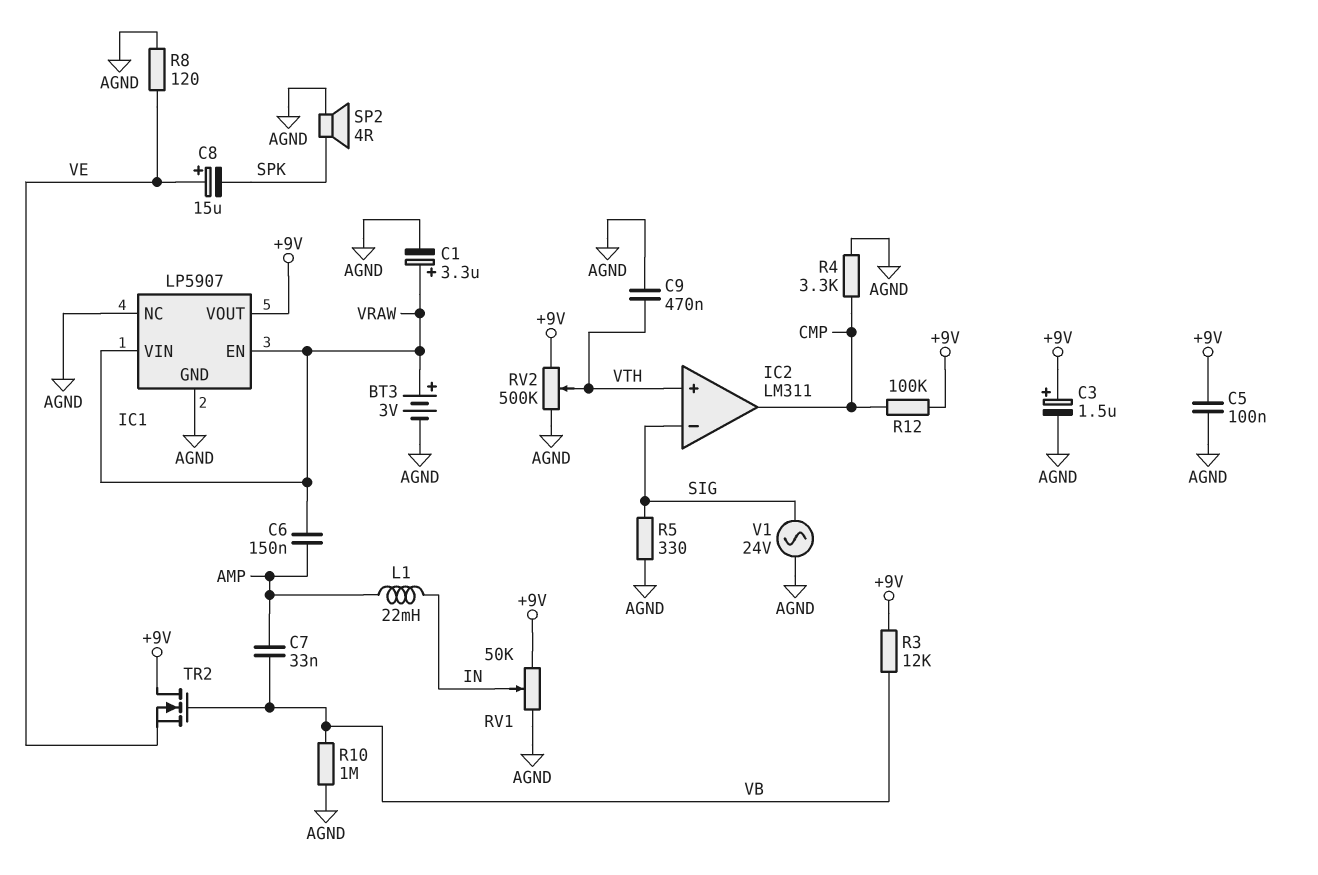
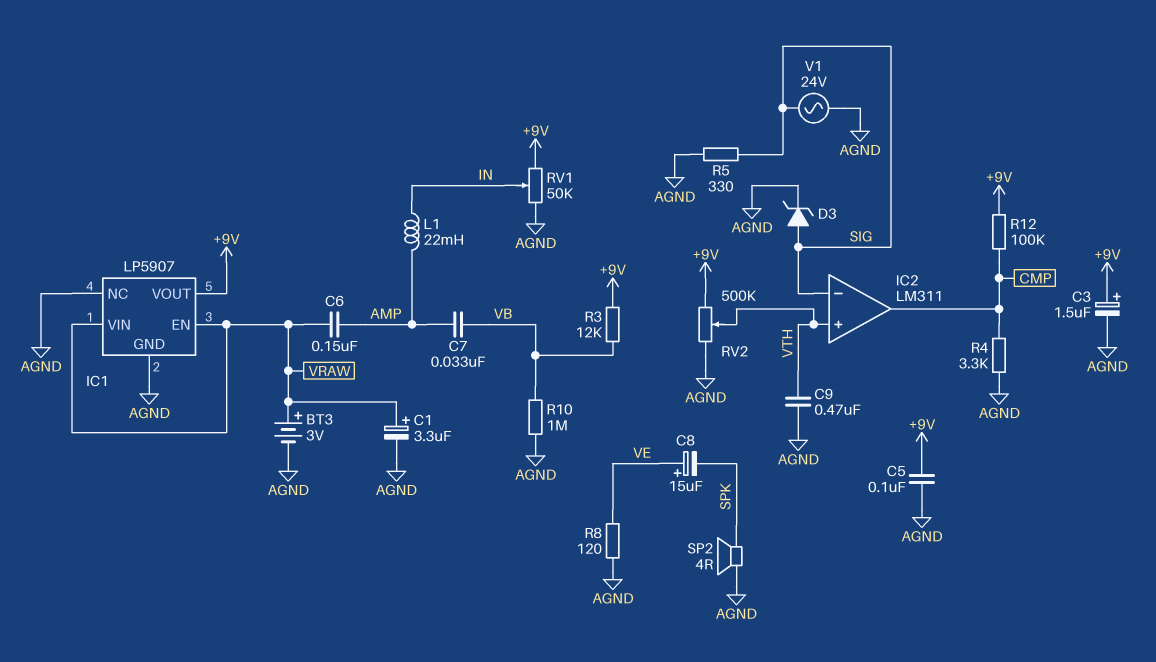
D3: none -> zener (A SIG, K AGND)
TR2: NMOS (G VB, D +9V, S VE) -> none

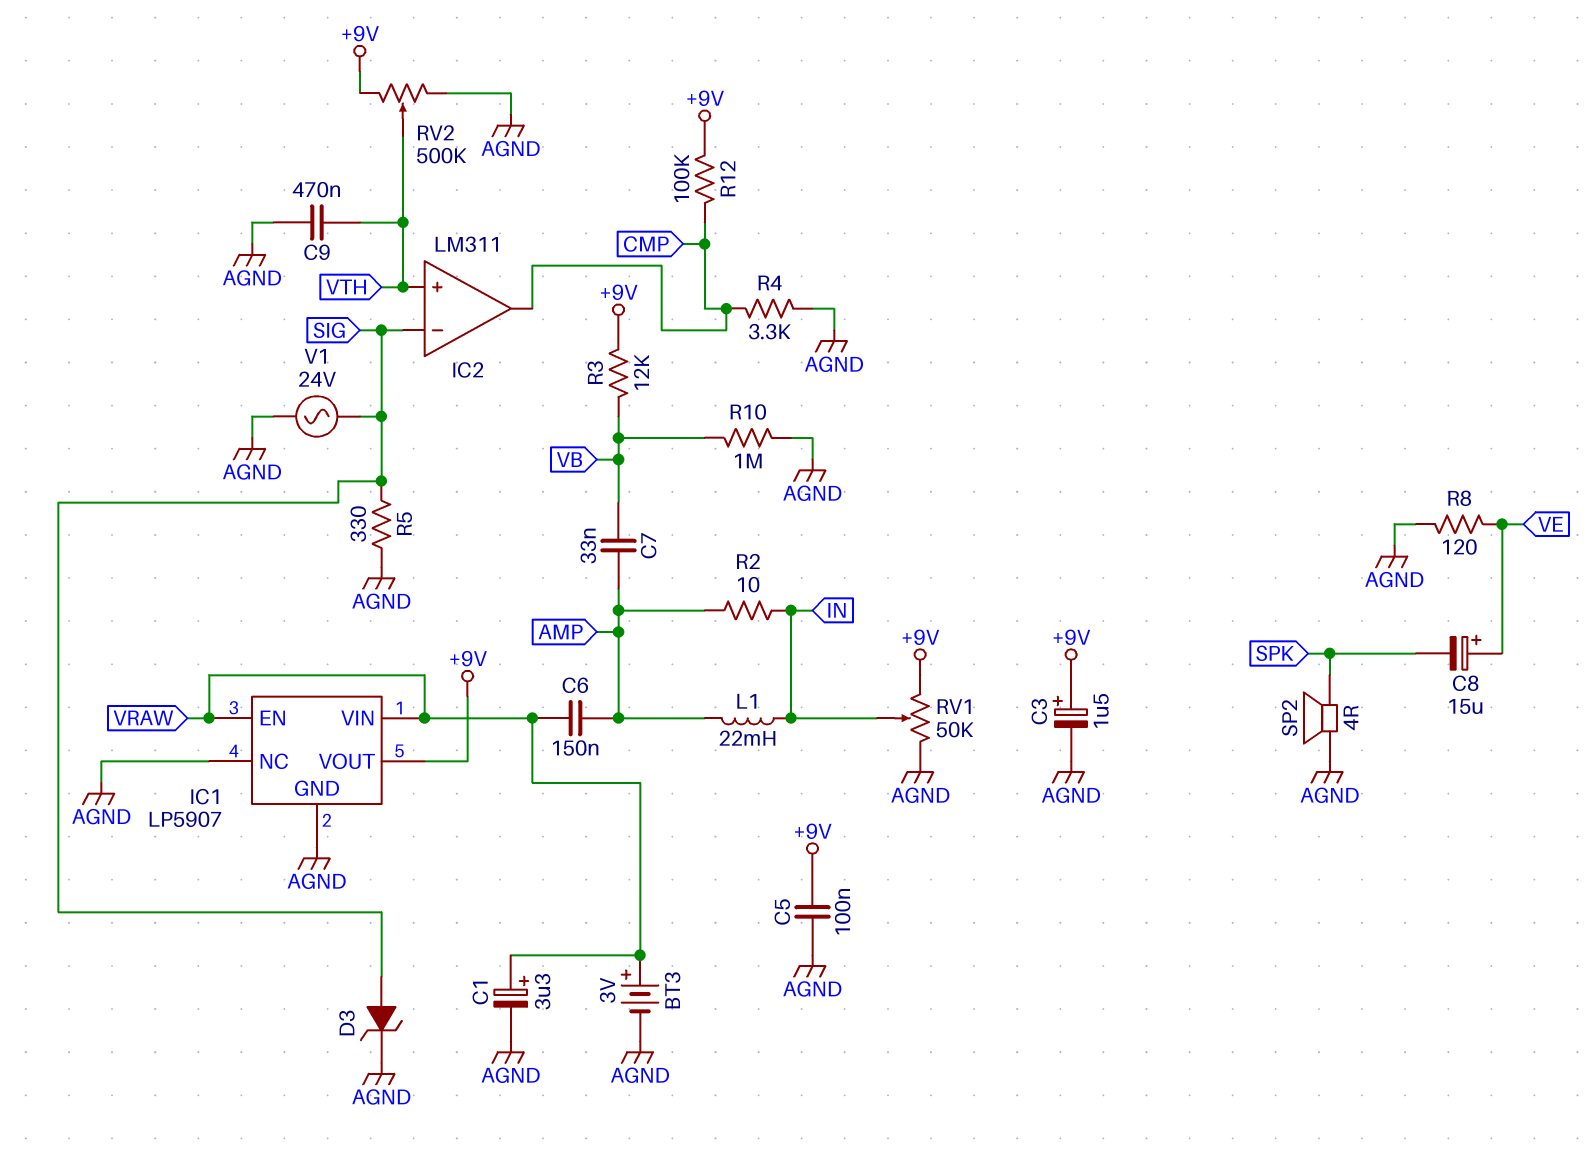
R2: none -> 10 (AMP, IN)

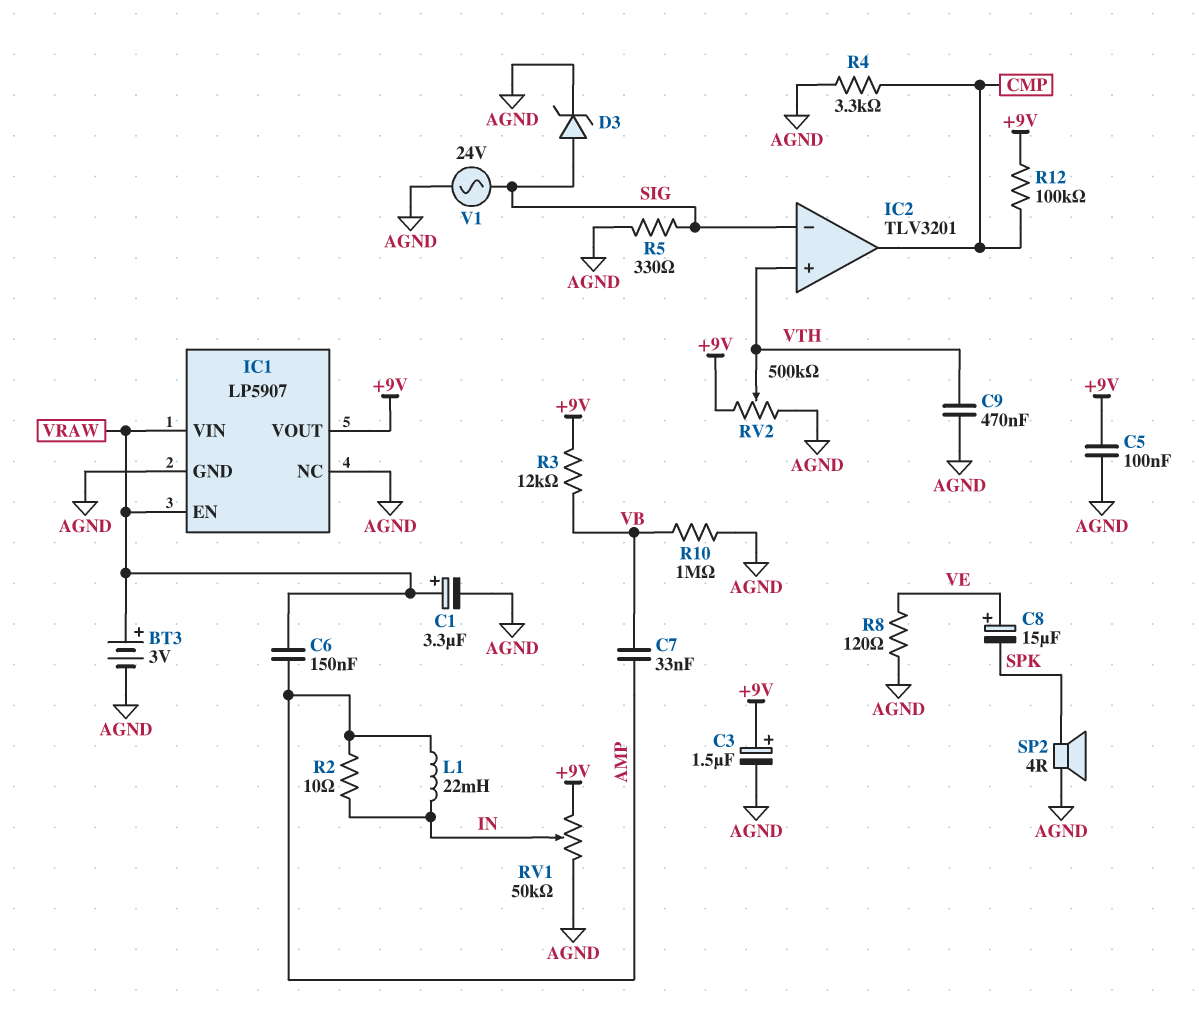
IC2: LM311 -> TLV3201

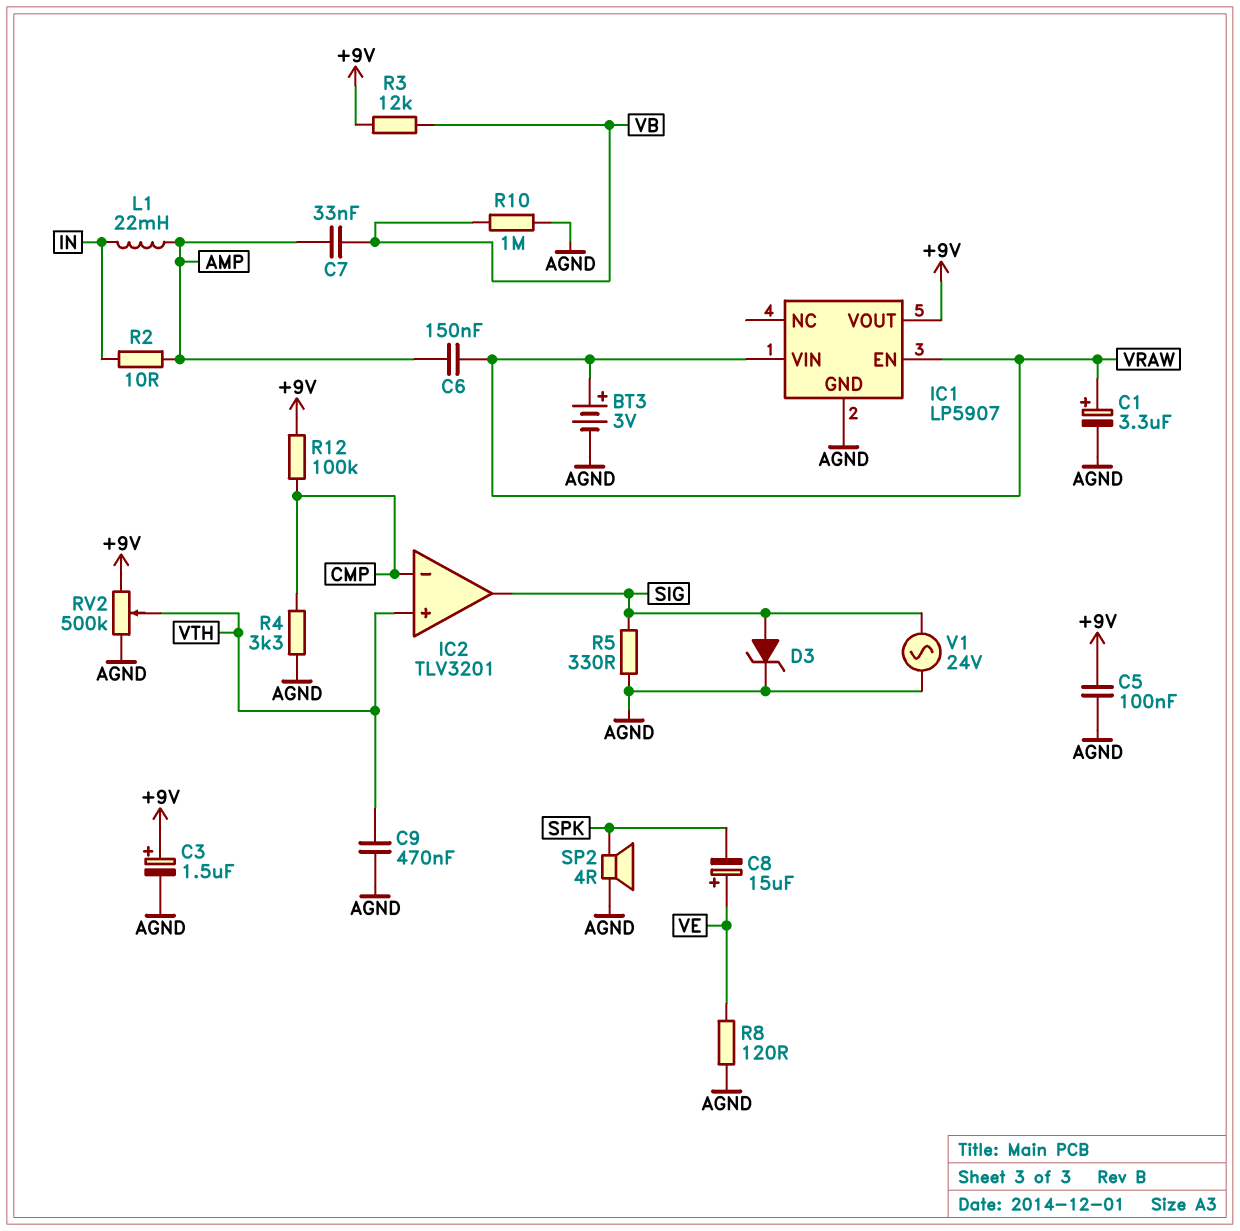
IC1 pin NC: AGND -> none
IC2 pin in-: SIG -> CMP
IC2 pin out: CMP -> SIG
RV1: 50k (+9V, AGND, wiper IN) -> none

